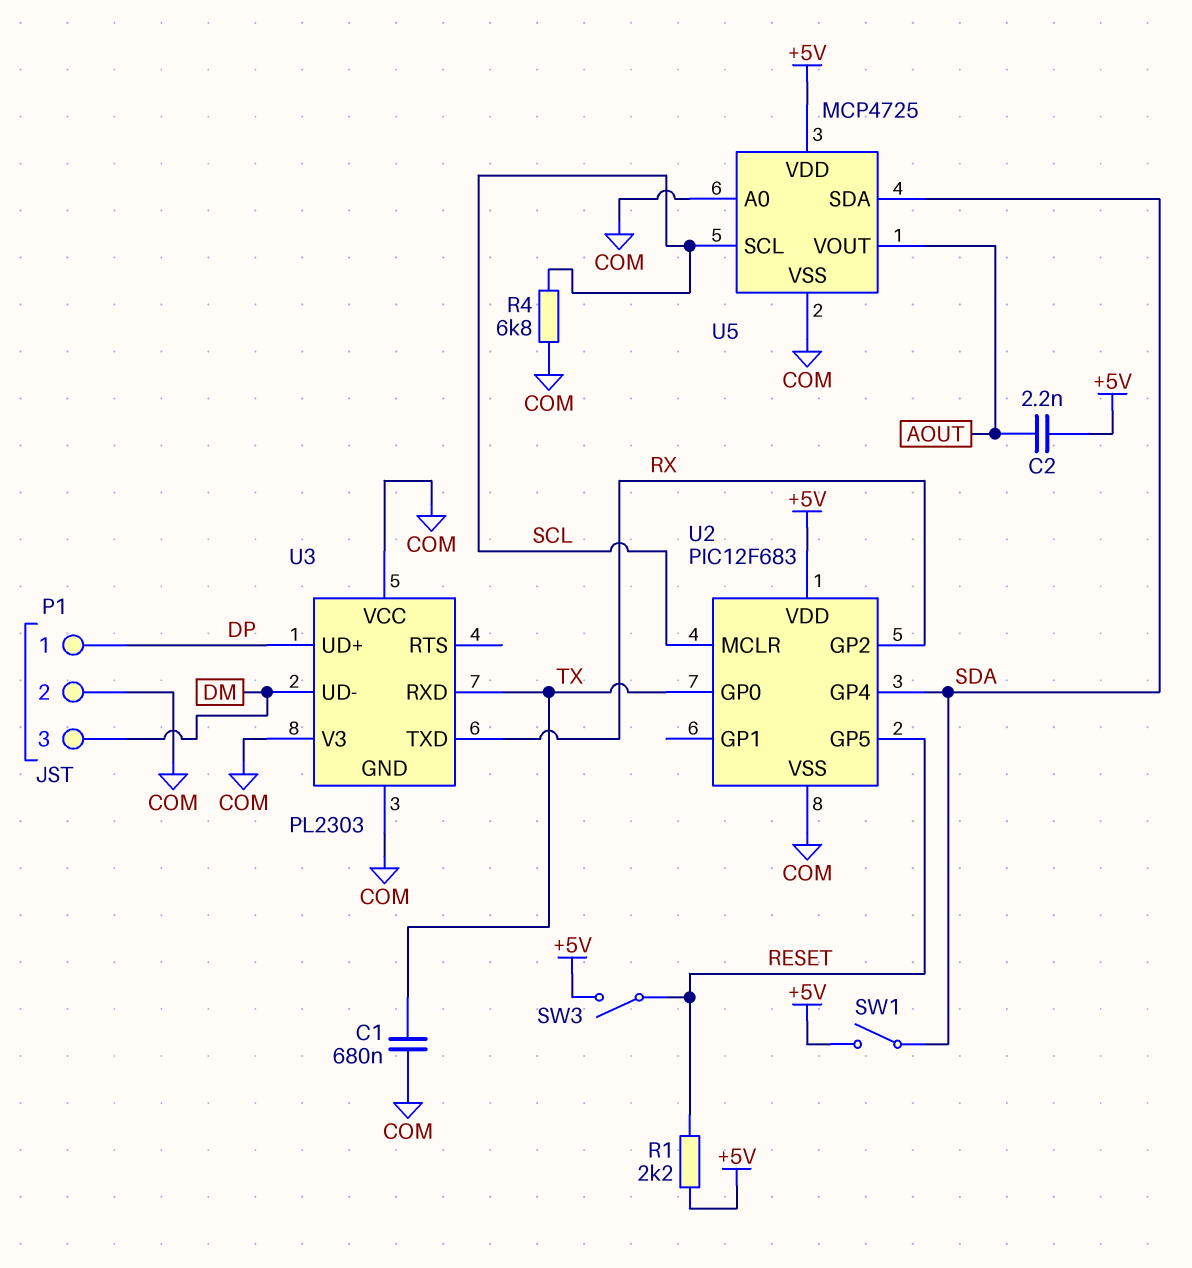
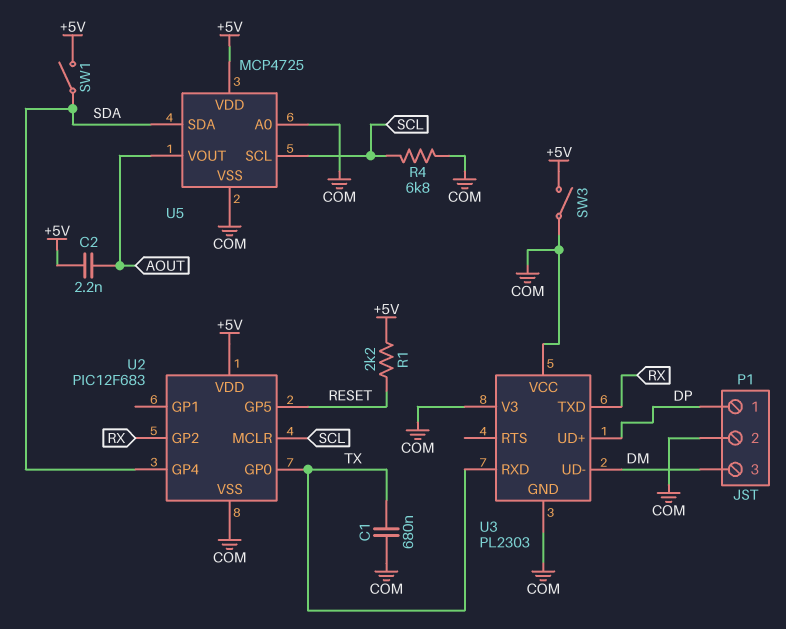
SW3: switch (+5V, RESET) -> switch (+5V, COM)

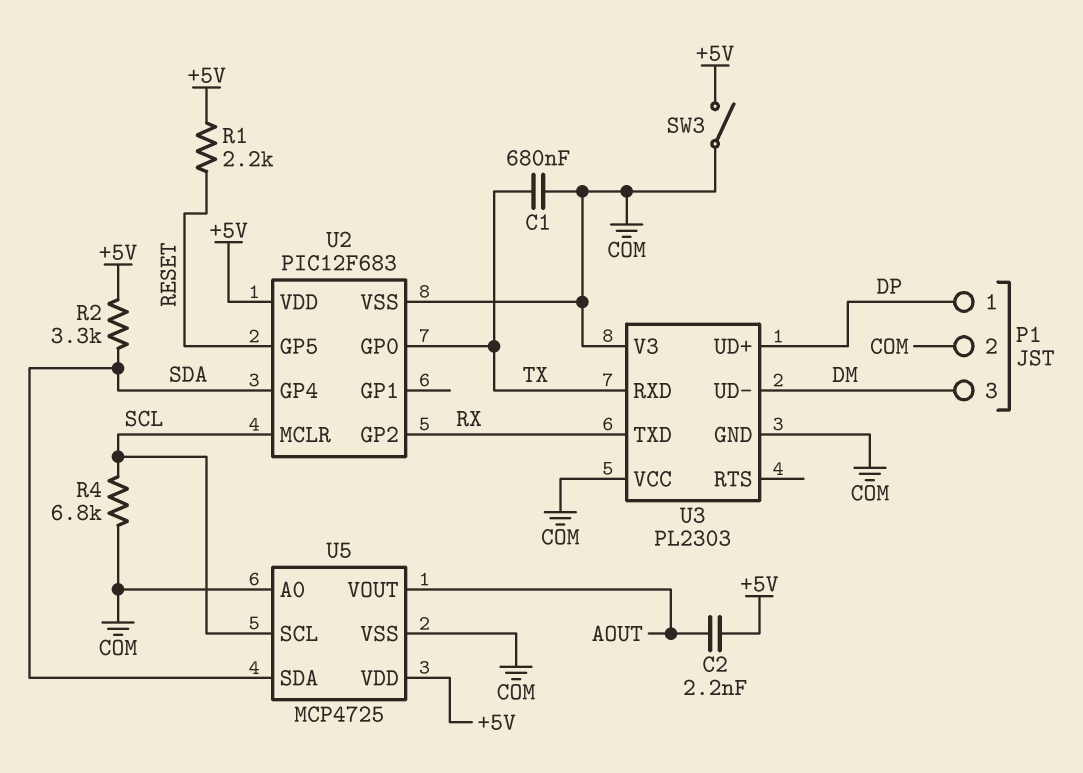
R2: none -> 3.3k (+5V, SDA)
SW1: switch (+5V, SDA) -> none

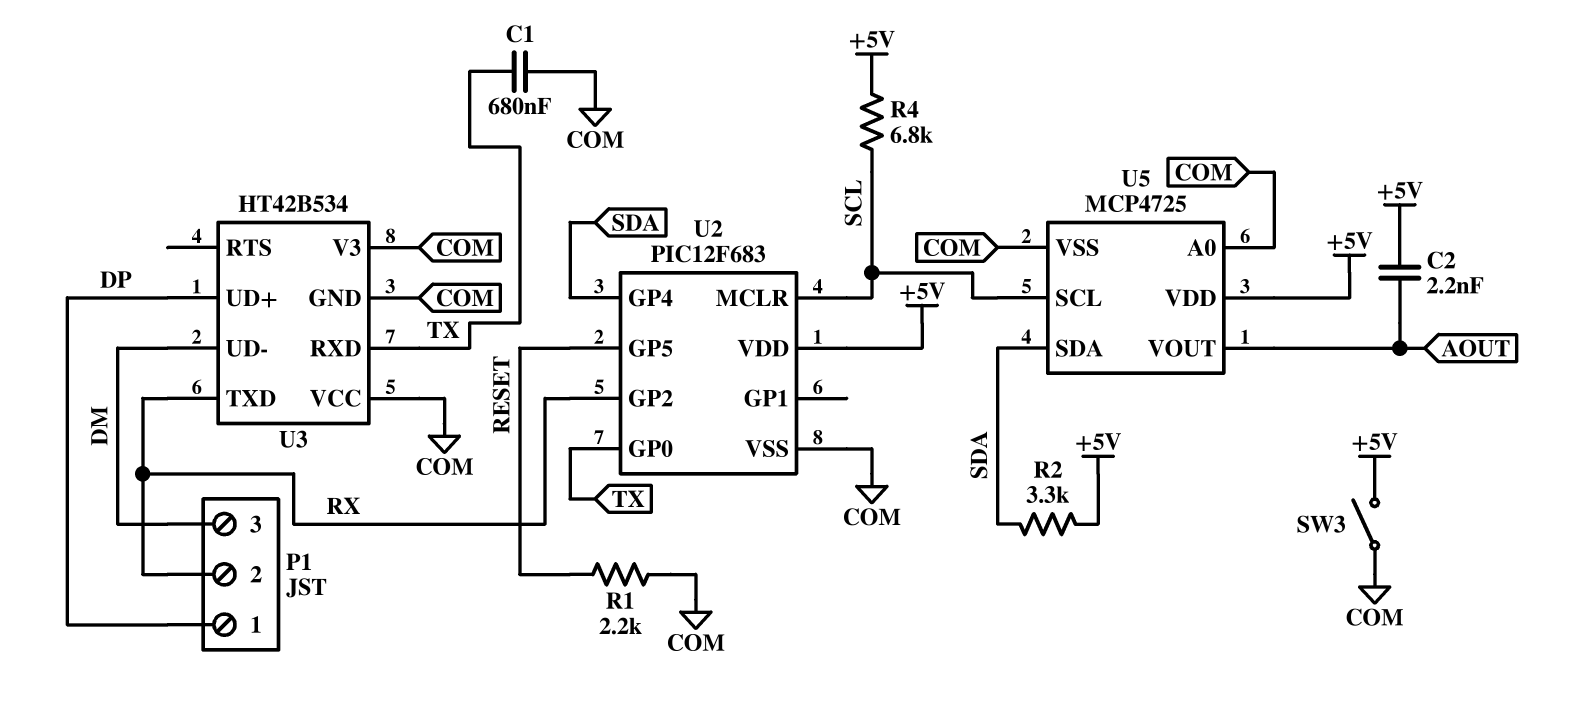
P1 pin 2: COM -> RX
R1: 2.2k (+5V, RESET) -> 2.2k (COM, RESET)
R4: 6.8k (COM, SCL) -> 6.8k (+5V, SCL)
U3: PL2303 -> HT42B534

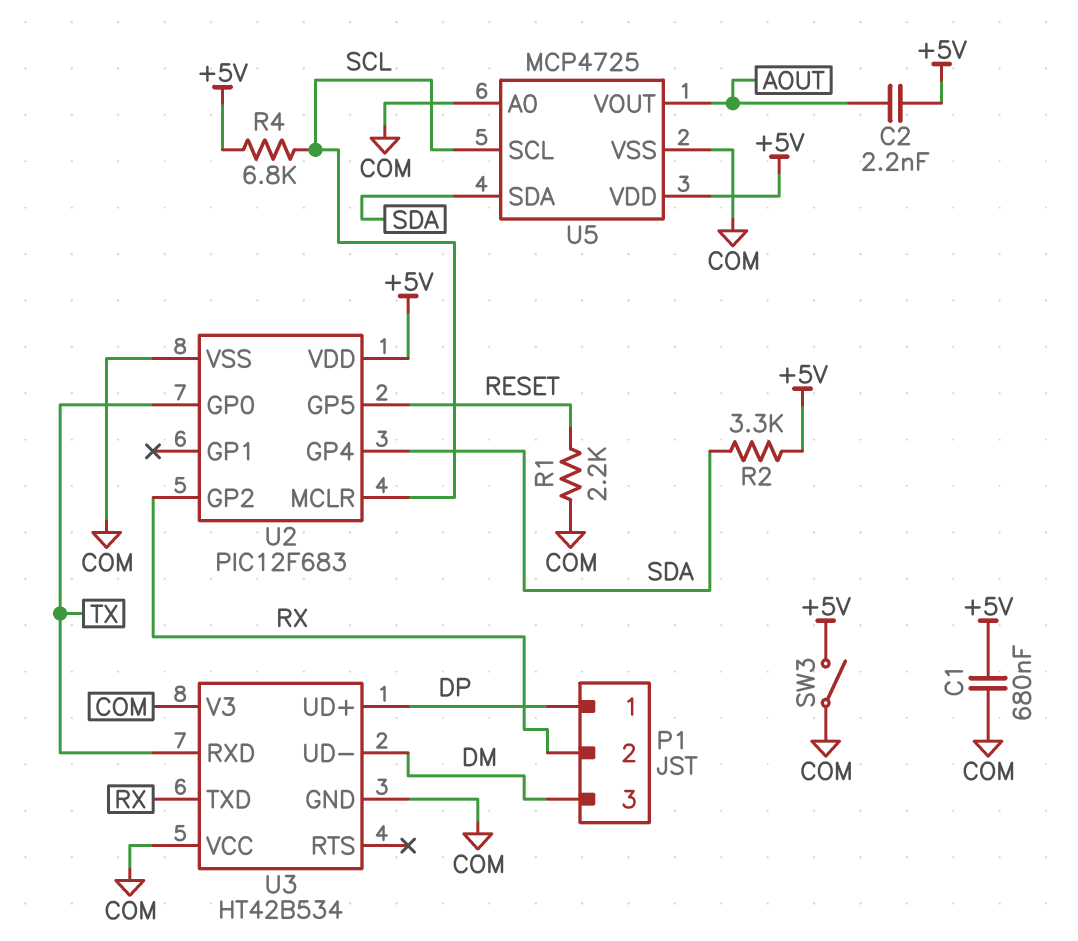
C1: 680nF (COM, TX) -> 680nF (+5V, COM)

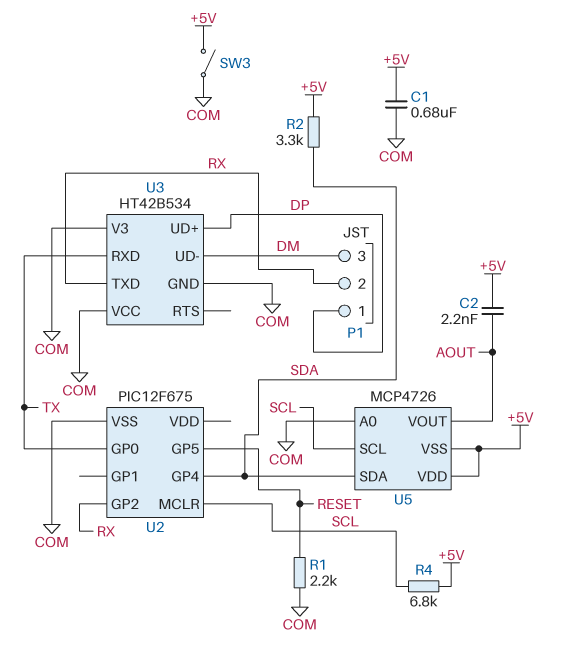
U2: PIC12F683 -> PIC12F675
U2 pin VDD: +5V -> none
U5: MCP4725 -> MCP4726
U5 pin VSS: COM -> +5V

